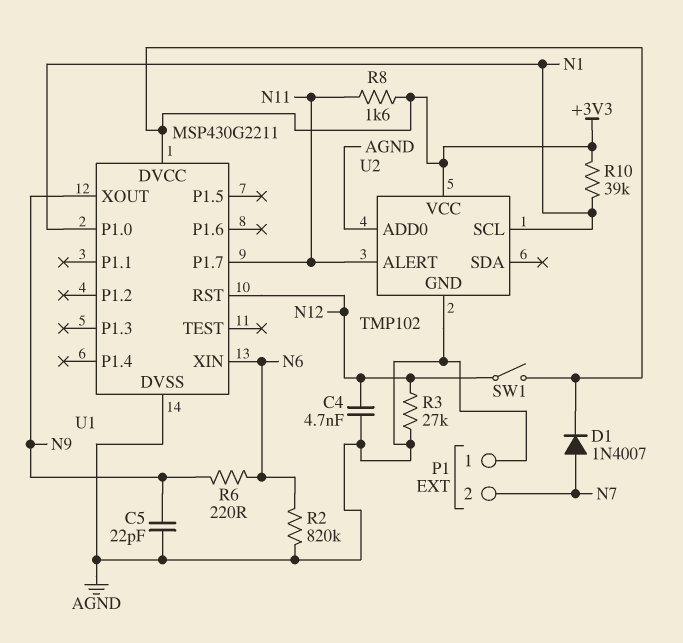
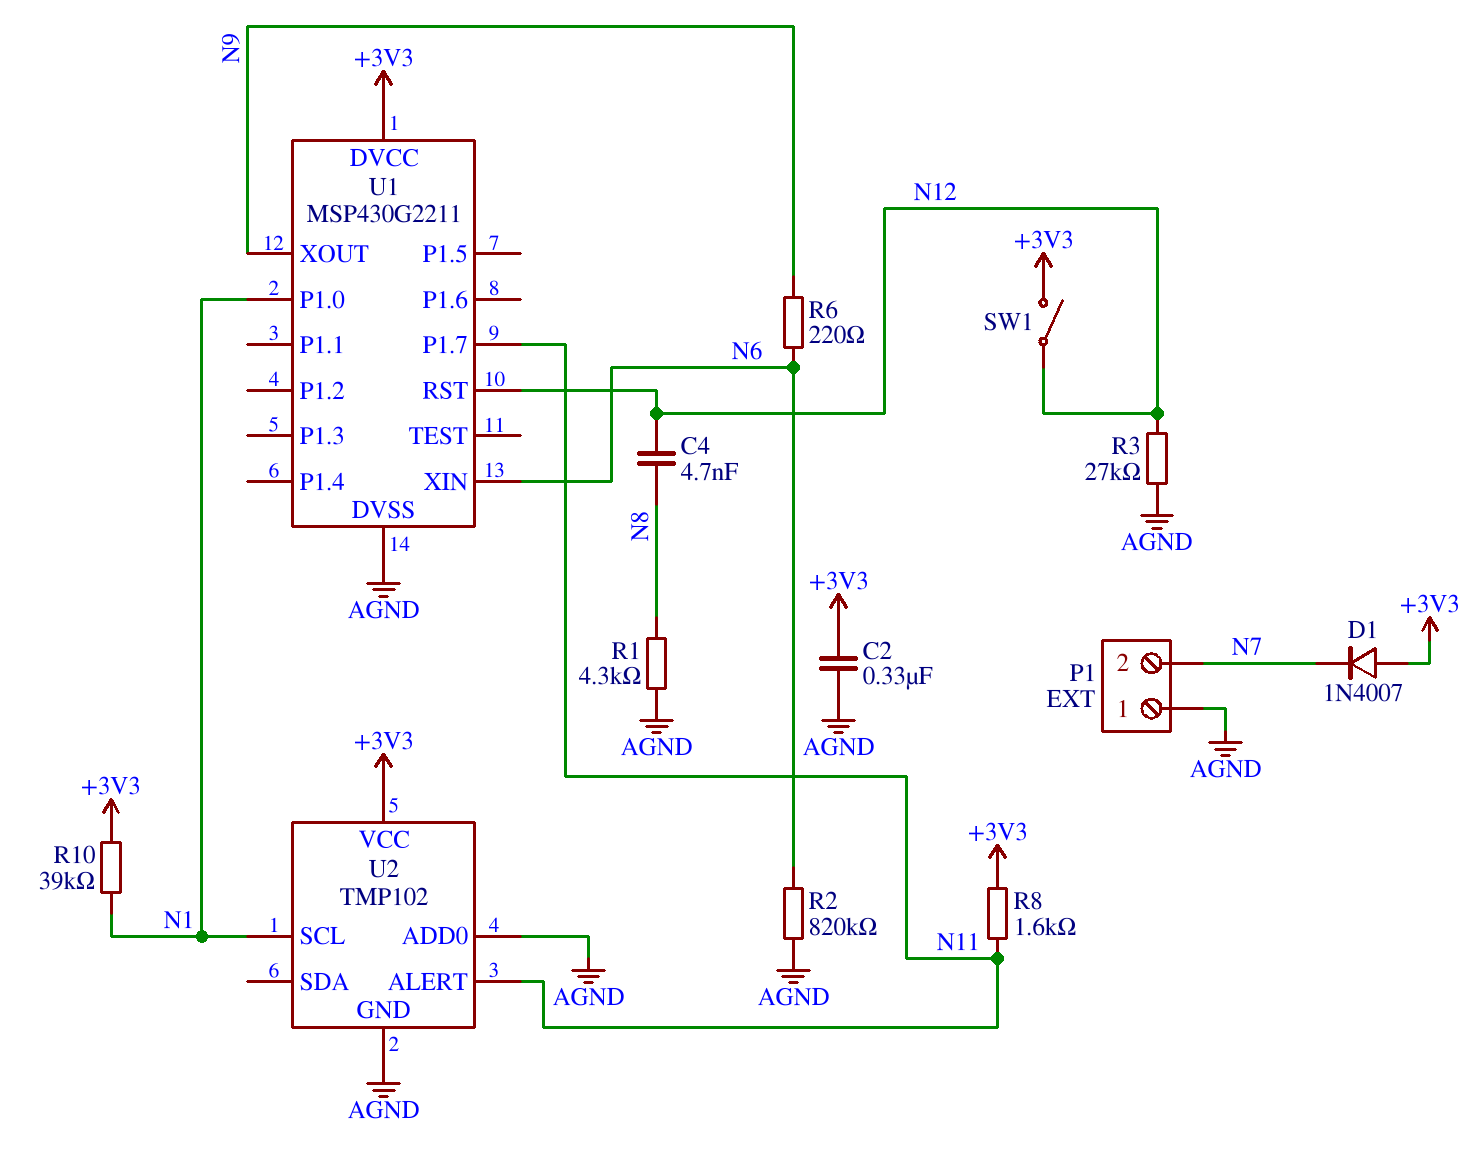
C2: none -> 330nF (+3V3, AGND)
C4: 4.7nF (AGND, N12) -> 4.7nF (N8, N12)
C5: 22pF (AGND, N9) -> none
D1: diode 1N4007 (A N7, K +3V3) -> diode 1N4007 (A +3V3, K N7)
R1: none -> 4.3k (AGND, N8)

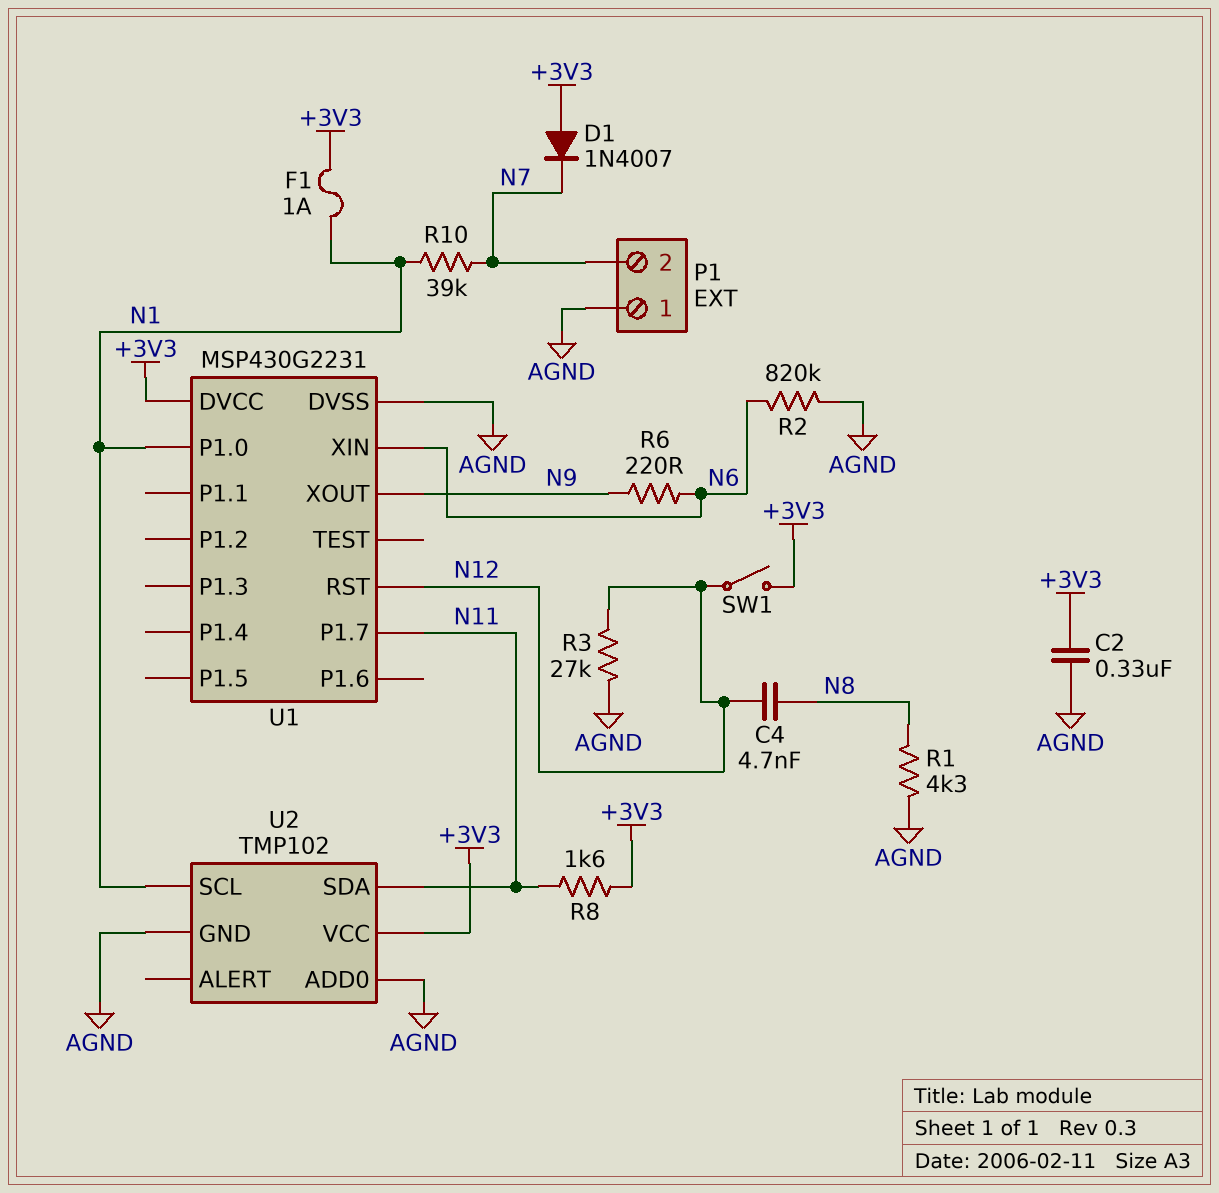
F1: none -> 1A (+3V3, N1)
R10: 39k (+3V3, N1) -> 39k (N1, N7)
U1: MSP430G2211 -> MSP430G2231
U2 pin ALERT: N11 -> none
U2 pin SDA: none -> N11

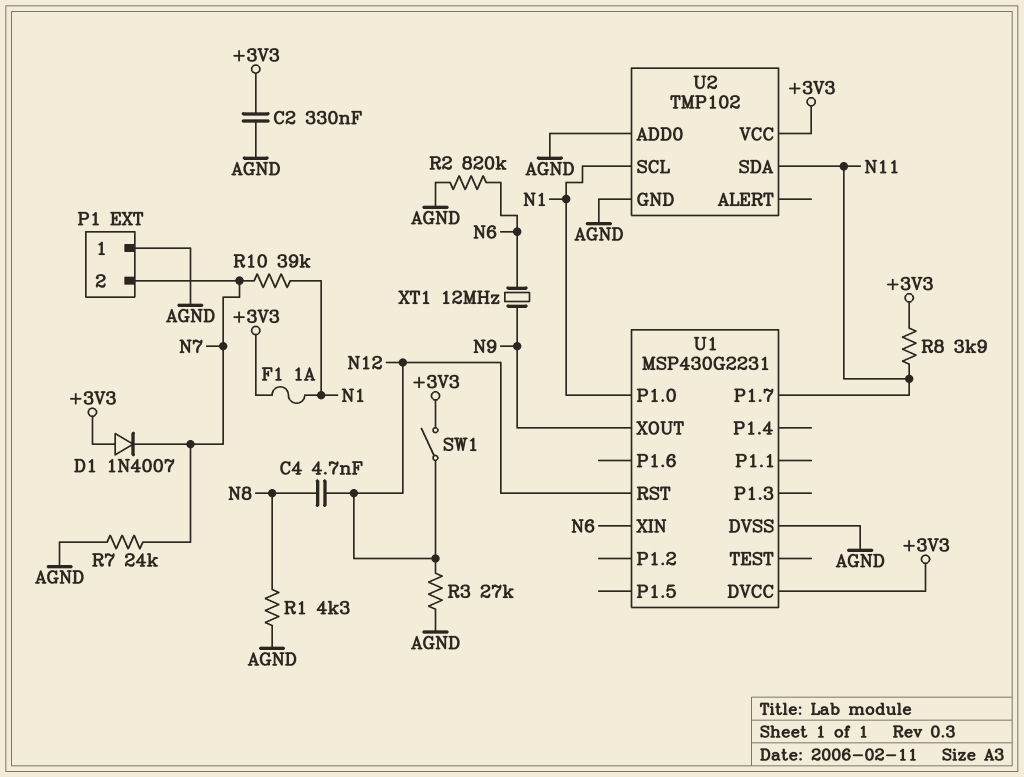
R6: 220 (N6, N9) -> none
R7: none -> 24k (AGND, N7)
R8: 1.6k (+3V3, N11) -> 3.9k (+3V3, N11)
XT1: none -> 12MHz (N6, N9)

